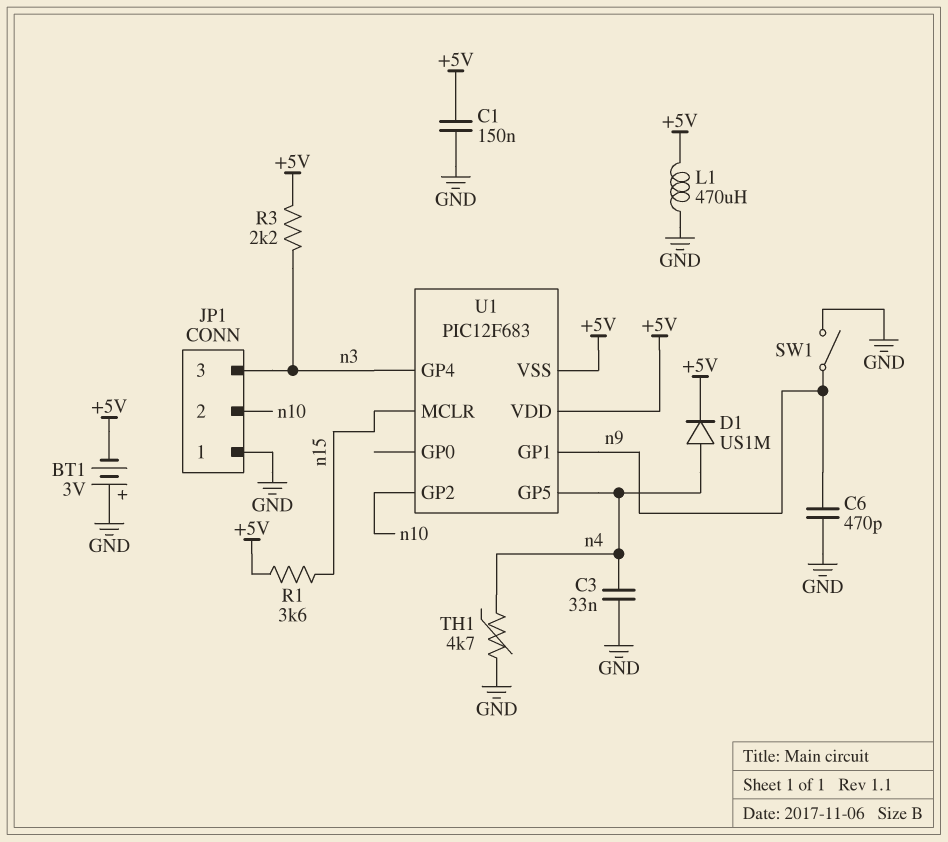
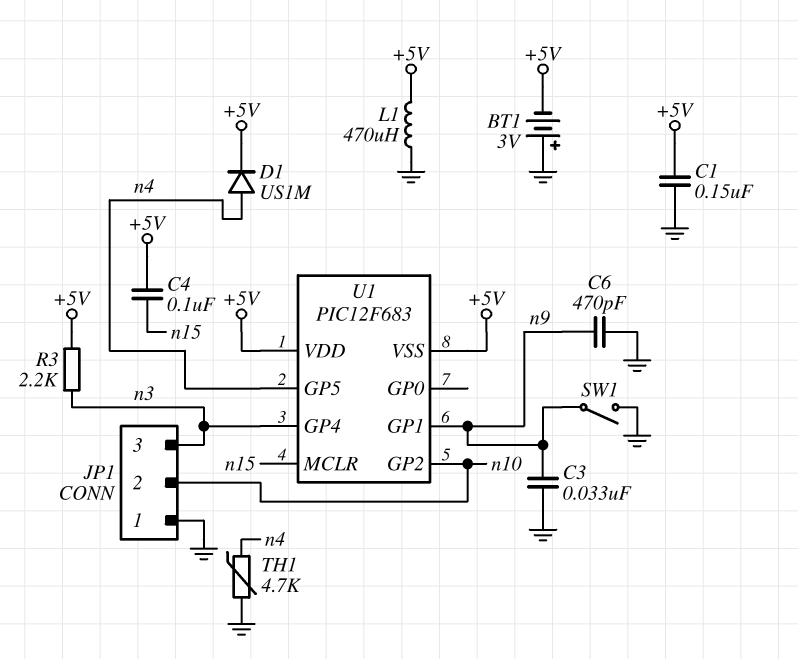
C3: 33nF (GND, n4) -> 33nF (GND, n9)
C4: none -> 100nF (+5V, n15)
R1: 3.6k (+5V, n15) -> none

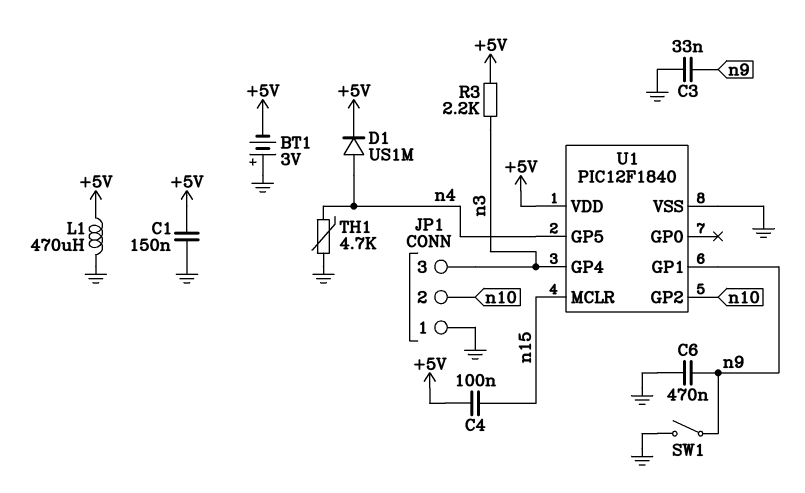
C6: 470pF (GND, n9) -> 470nF (GND, n9)
U1: PIC12F683 -> PIC12F1840
U1 pin VSS: +5V -> GND

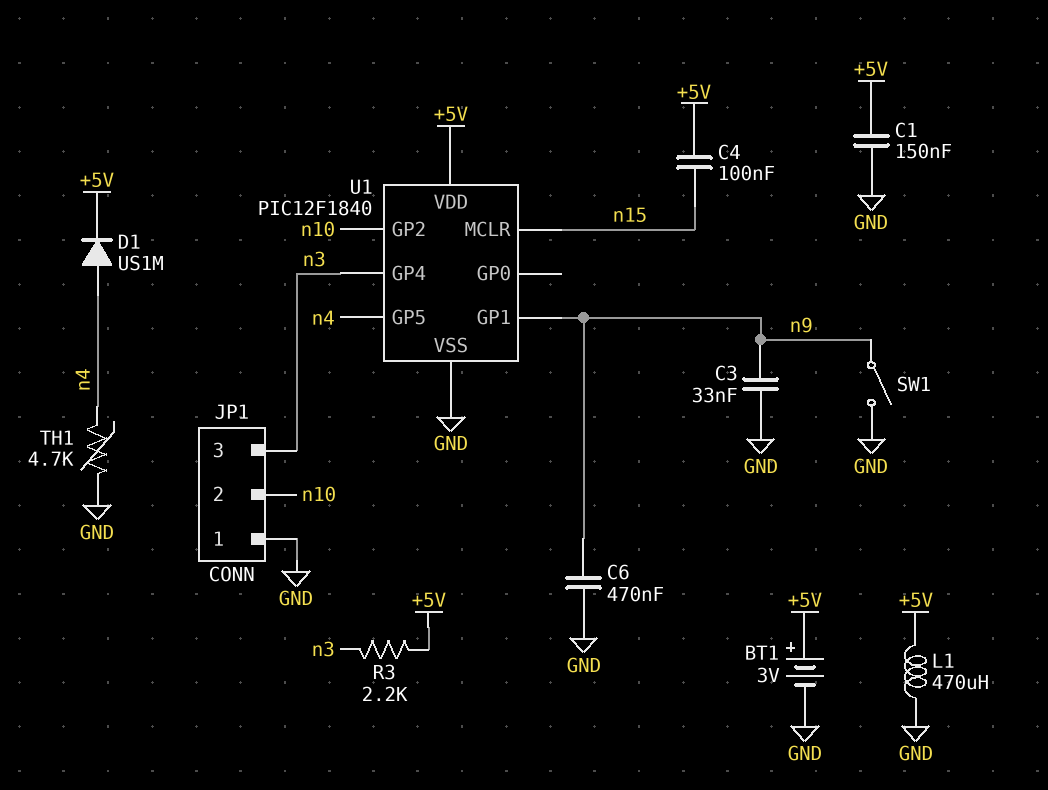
BT1: 3V (plus GND, minus +5V) -> 3V (plus +5V, minus GND)

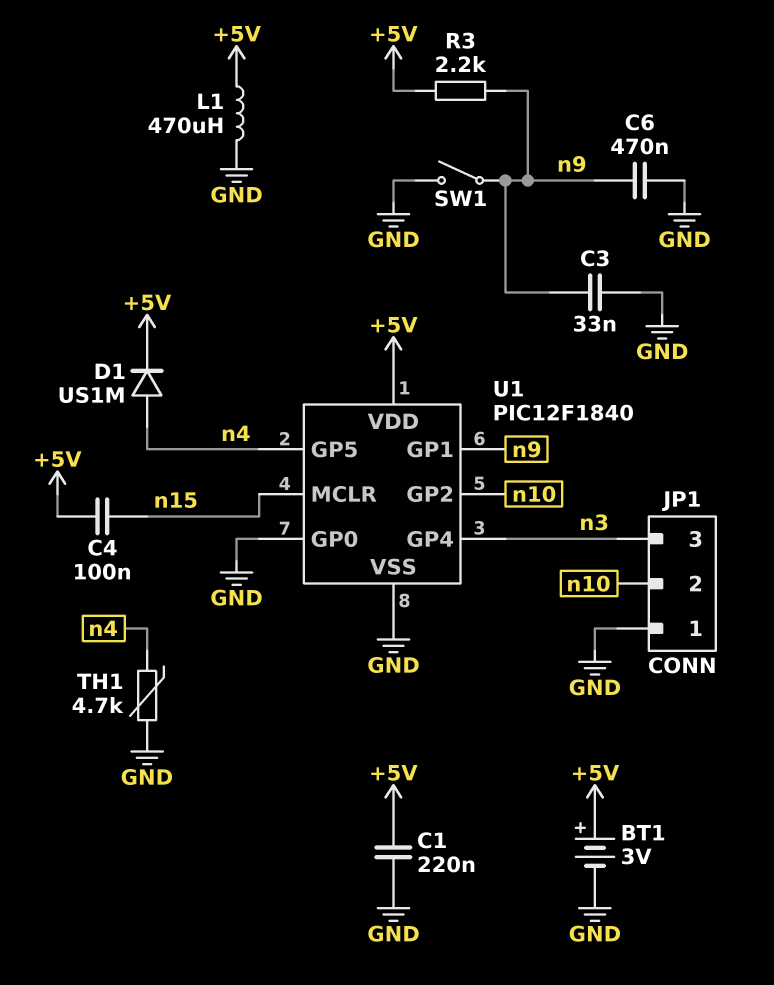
C1: 150nF (+5V, GND) -> 220nF (+5V, GND)
R3: 2.2k (+5V, n3) -> 2.2k (+5V, n9)
U1 pin GP0: none -> GND

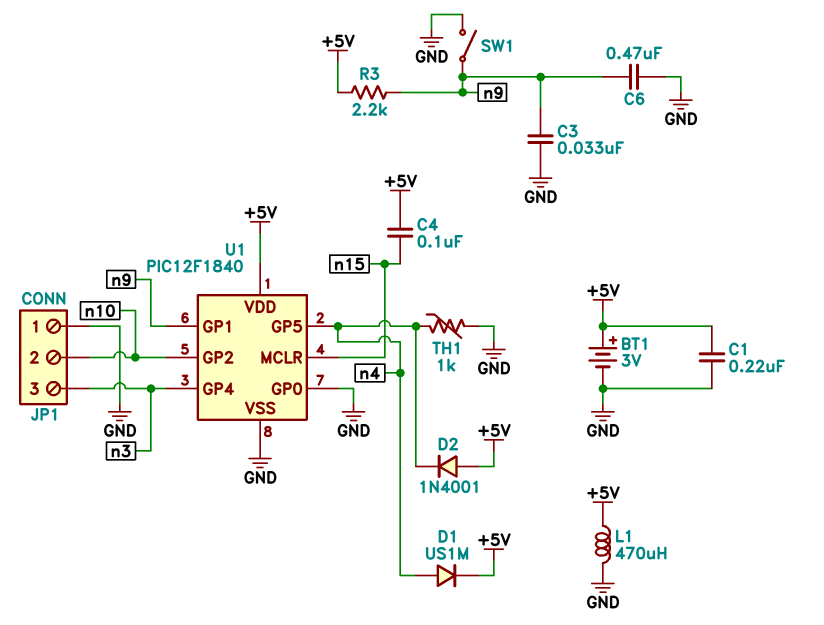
D2: none -> diode 1N4001 (A +5V, K n4)
TH1: 4.7k (GND, n4) -> 1k (GND, n4)

